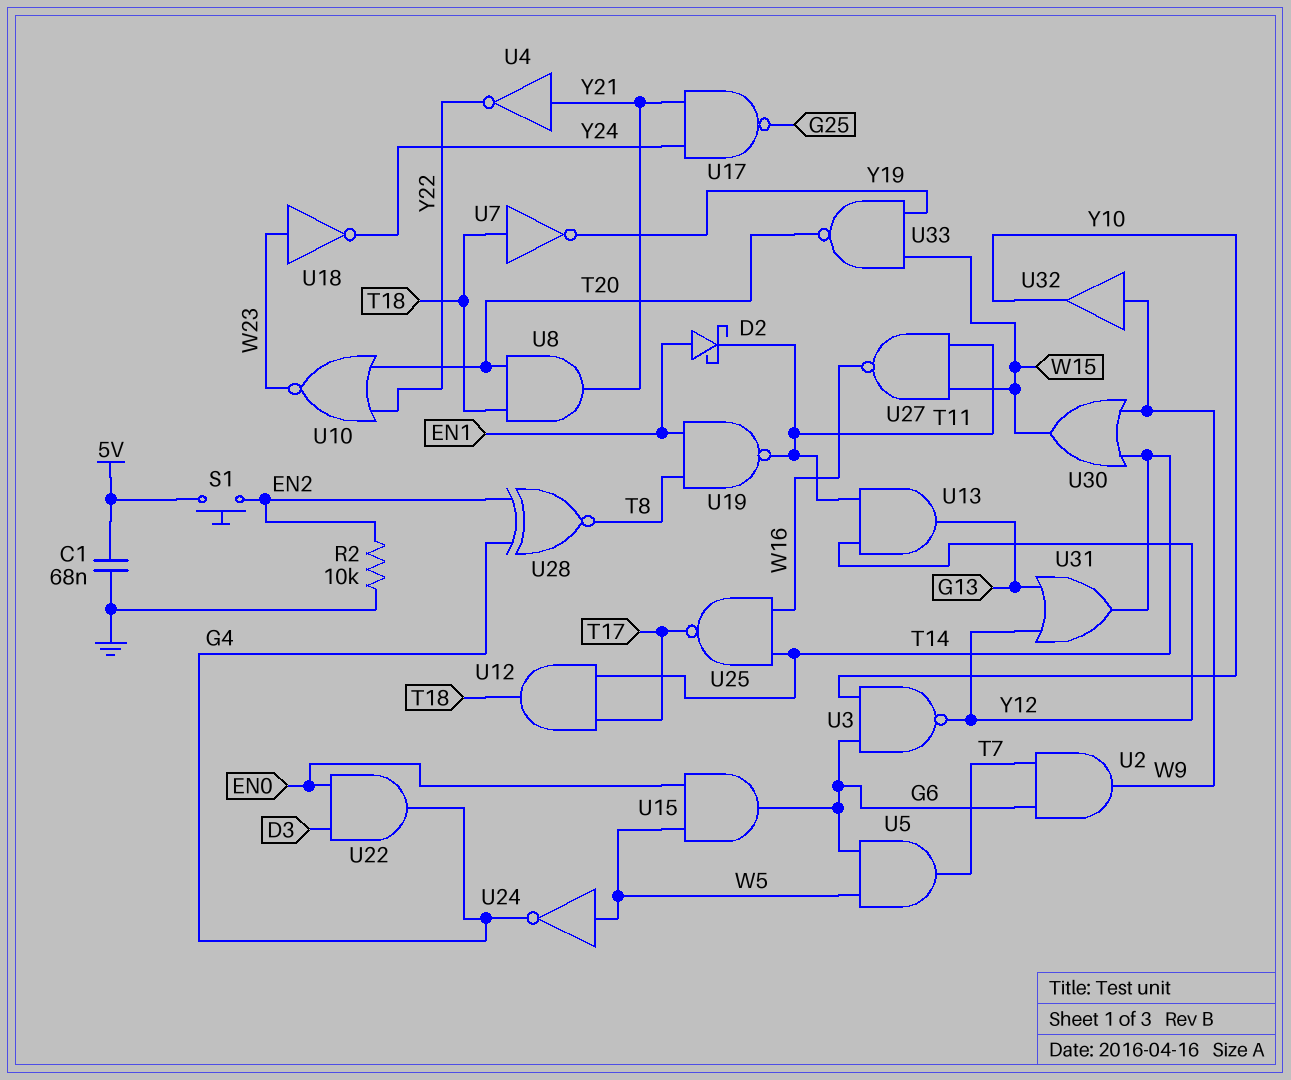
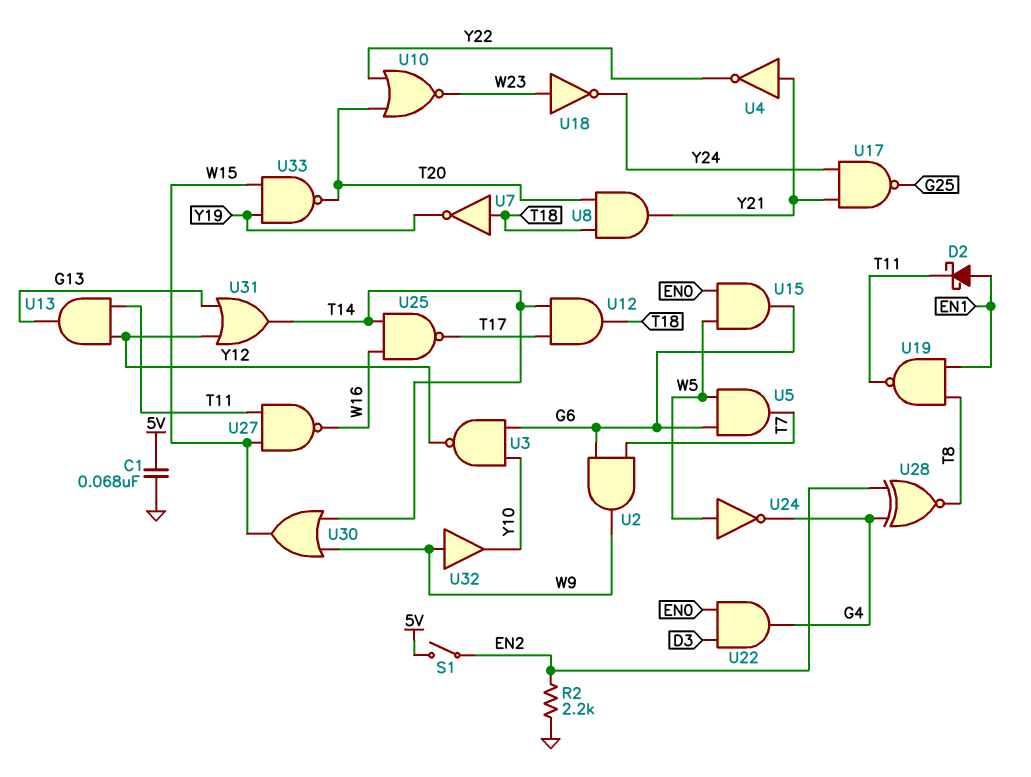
R2: 10k (EN2, GND) -> 2.2k (EN2, GND)
S1: button (5V, EN2) -> switch (5V, EN2)

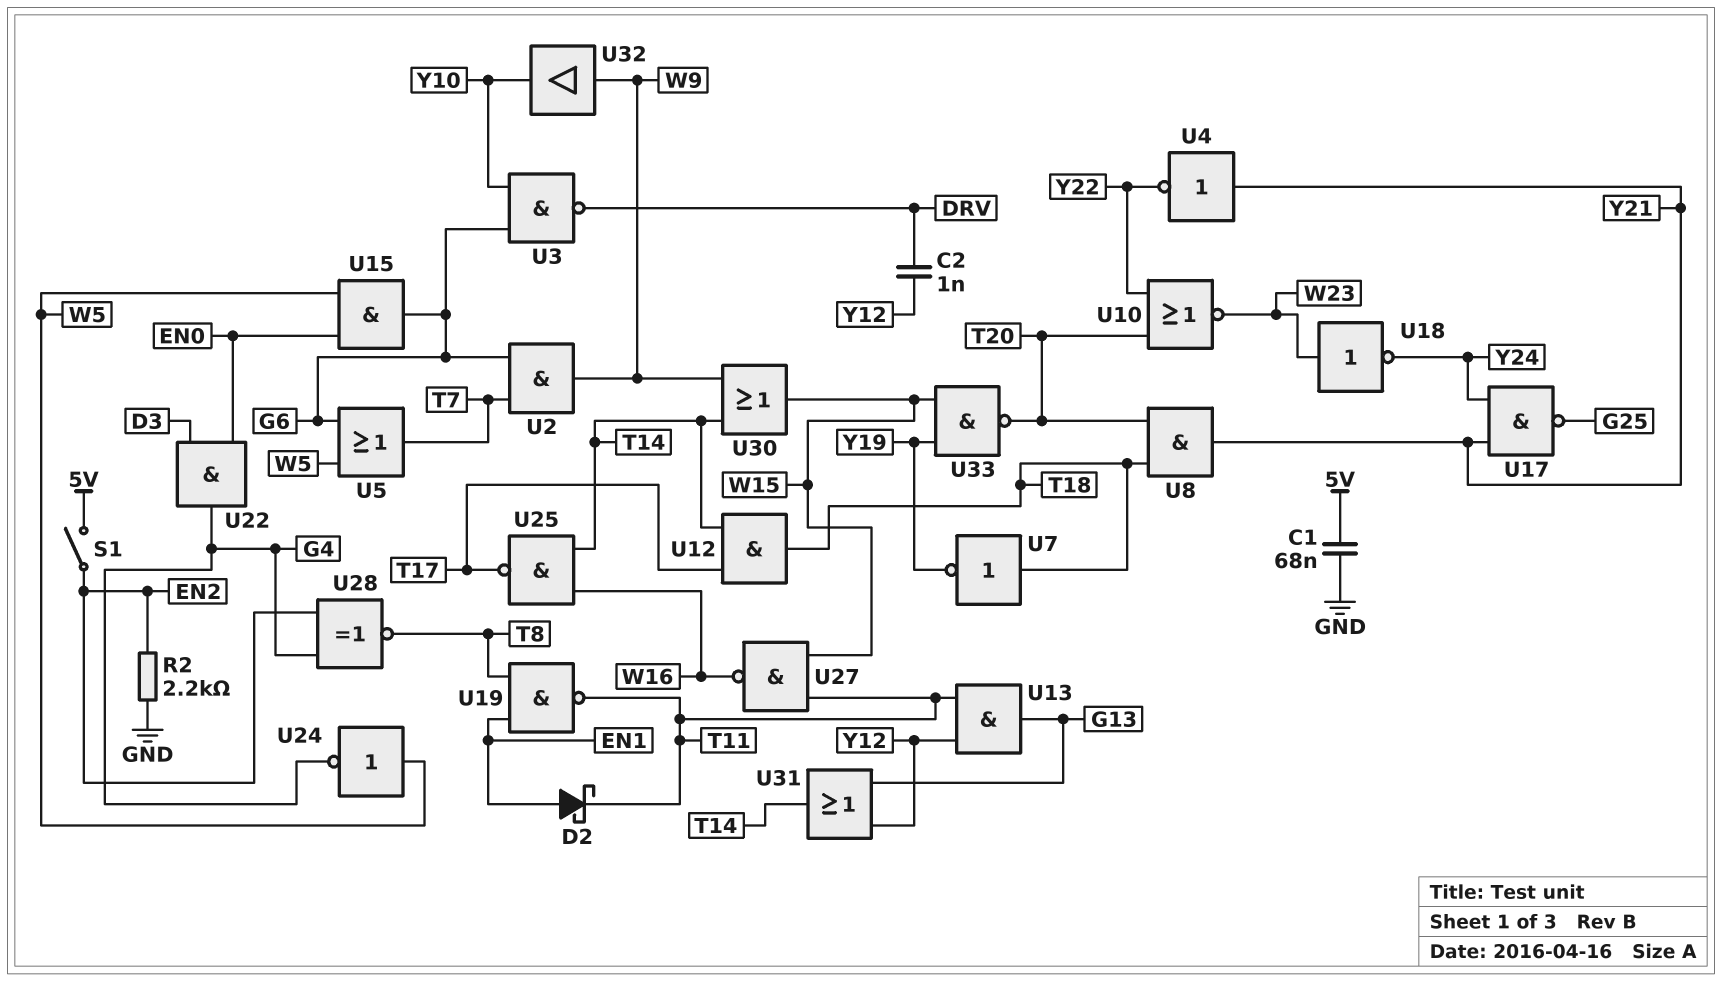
C2: none -> 1nF (DRV, Y12)
U3: NAND (in G6, in Y10, out Y12) -> NAND (in G6, in Y10, out DRV)
U5: AND (in G6, in W5, out T7) -> OR (in G6, in W5, out T7)

